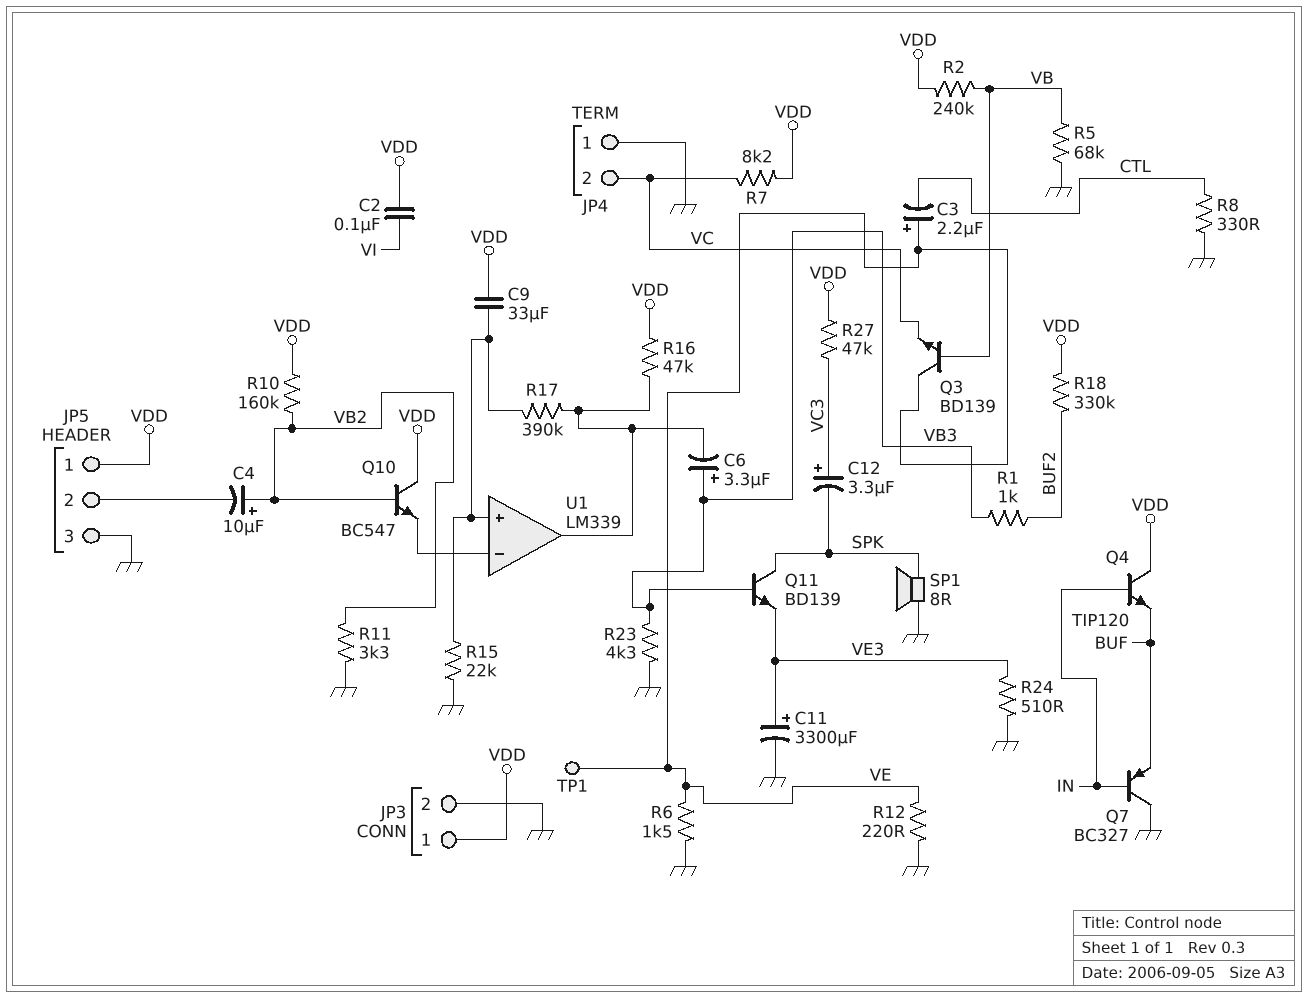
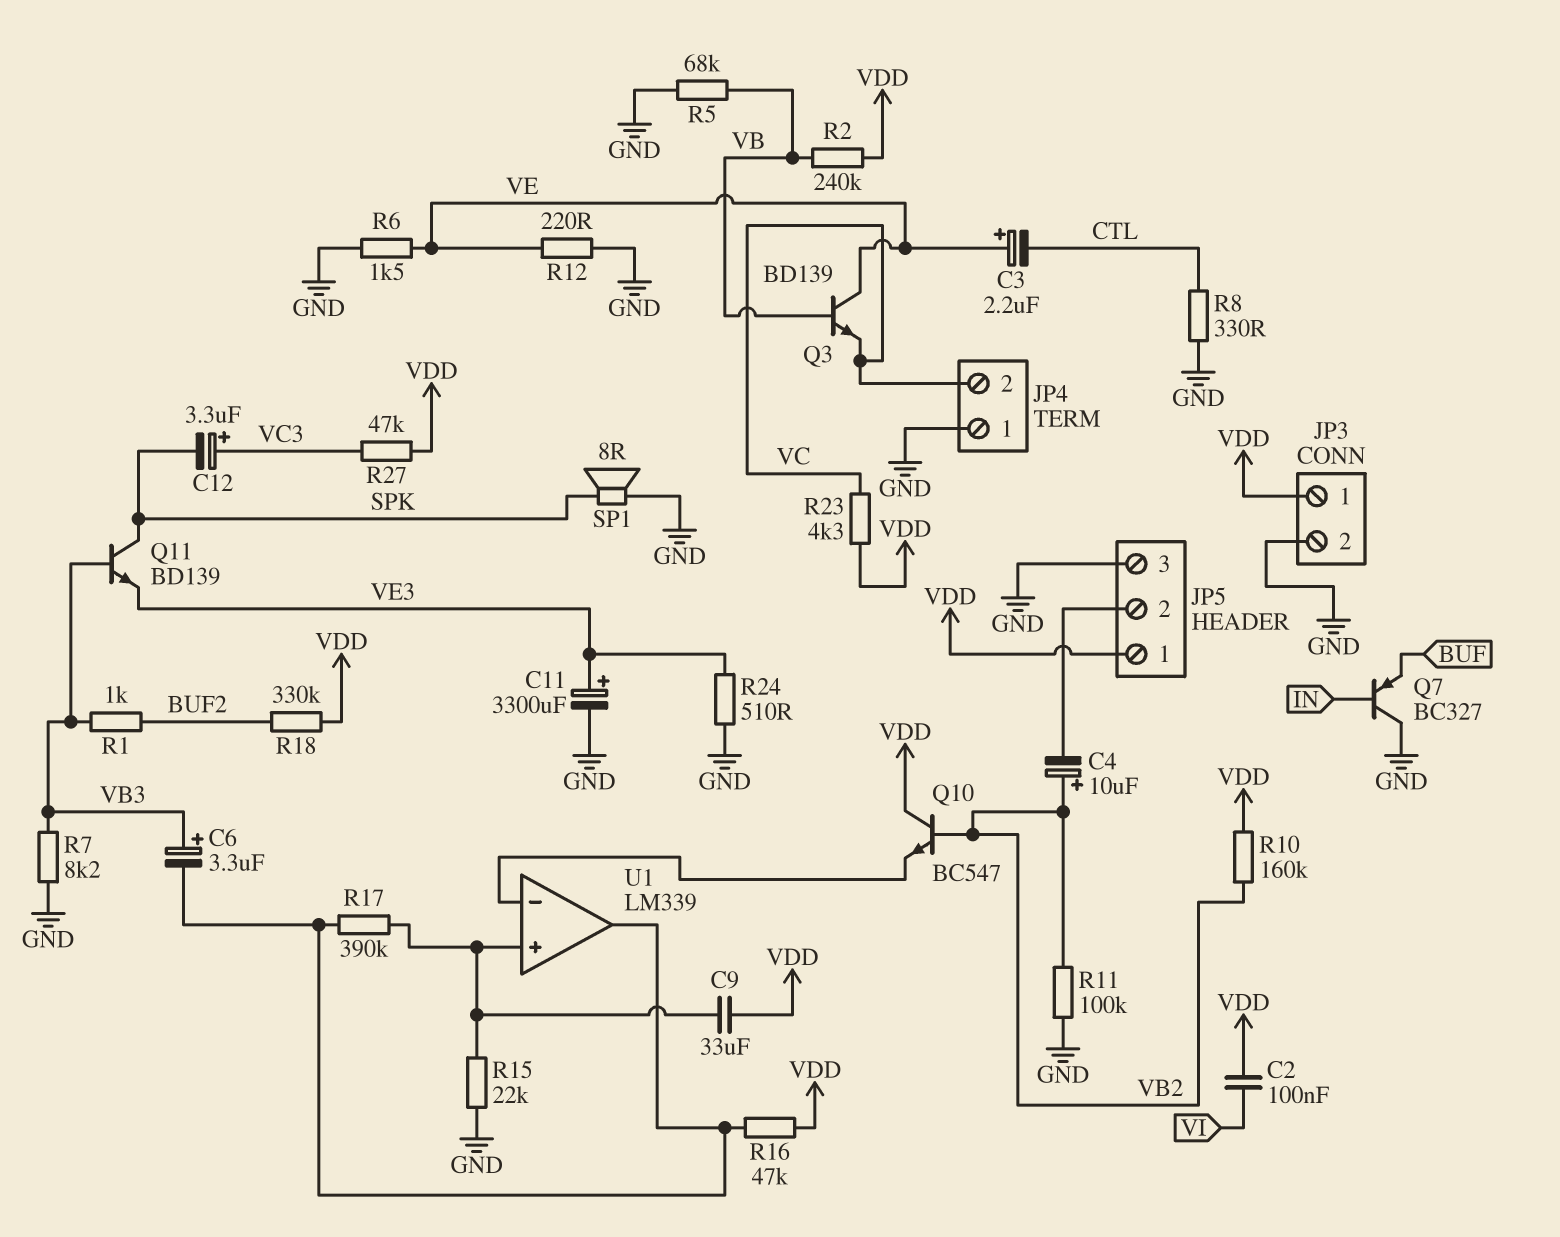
Q4: NPN TIP120 (B IN, C VDD, E BUF) -> none
R7: 8.2k (VC, VDD) -> 8.2k (GND, VB3)
R11: 3.3k (GND, VB2) -> 100k (GND, VB2)
R23: 4.3k (GND, VB3) -> 4.3k (VC, VDD)
TP1: test point (VE) -> none

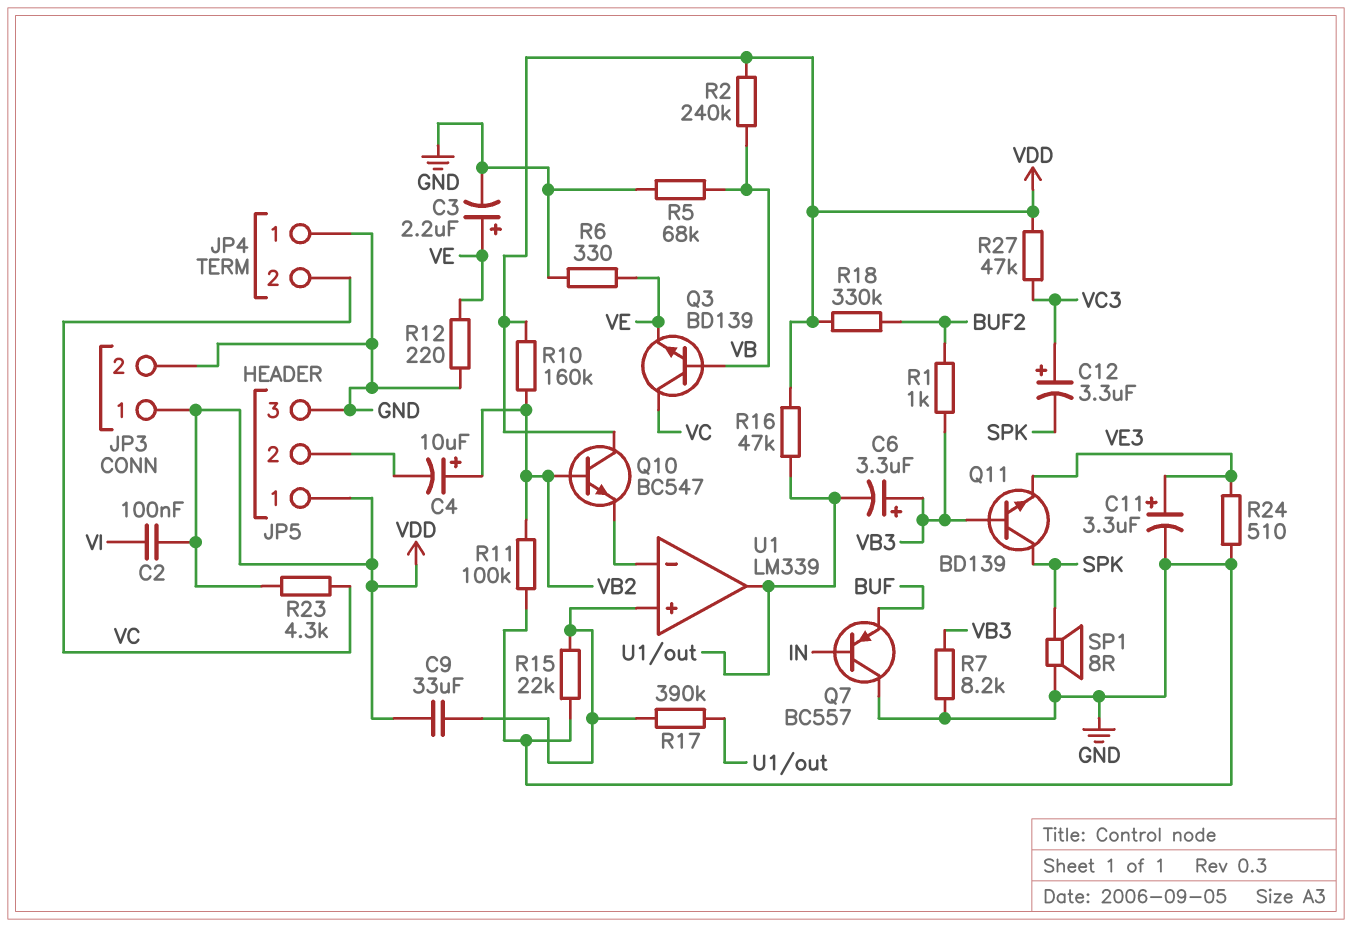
C3: 2.2uF (plus VE, minus CTL) -> 2.2uF (plus VE, minus GND)
C11: 3300uF (plus VE3, minus GND) -> 3.3uF (plus VE3, minus GND)
Q3: NPN BD139 (B VB, C VE, E VC) -> NPN BD139 (B VB, C VC, E VE)
Q7: PNP BC327 (B IN, C GND, E BUF) -> PNP BC557 (B IN, C GND, E BUF)
R6: 1.5k (GND, VE) -> 330 (GND, VE)
R8: 330 (CTL, GND) -> none

